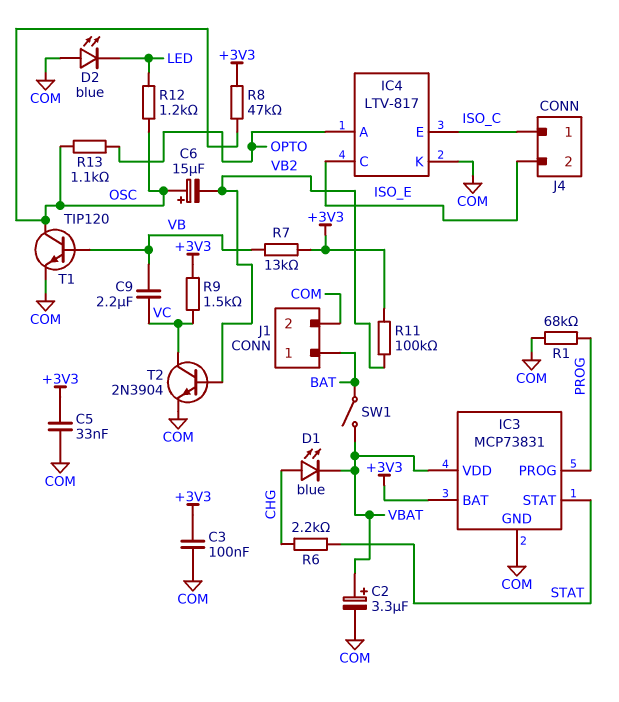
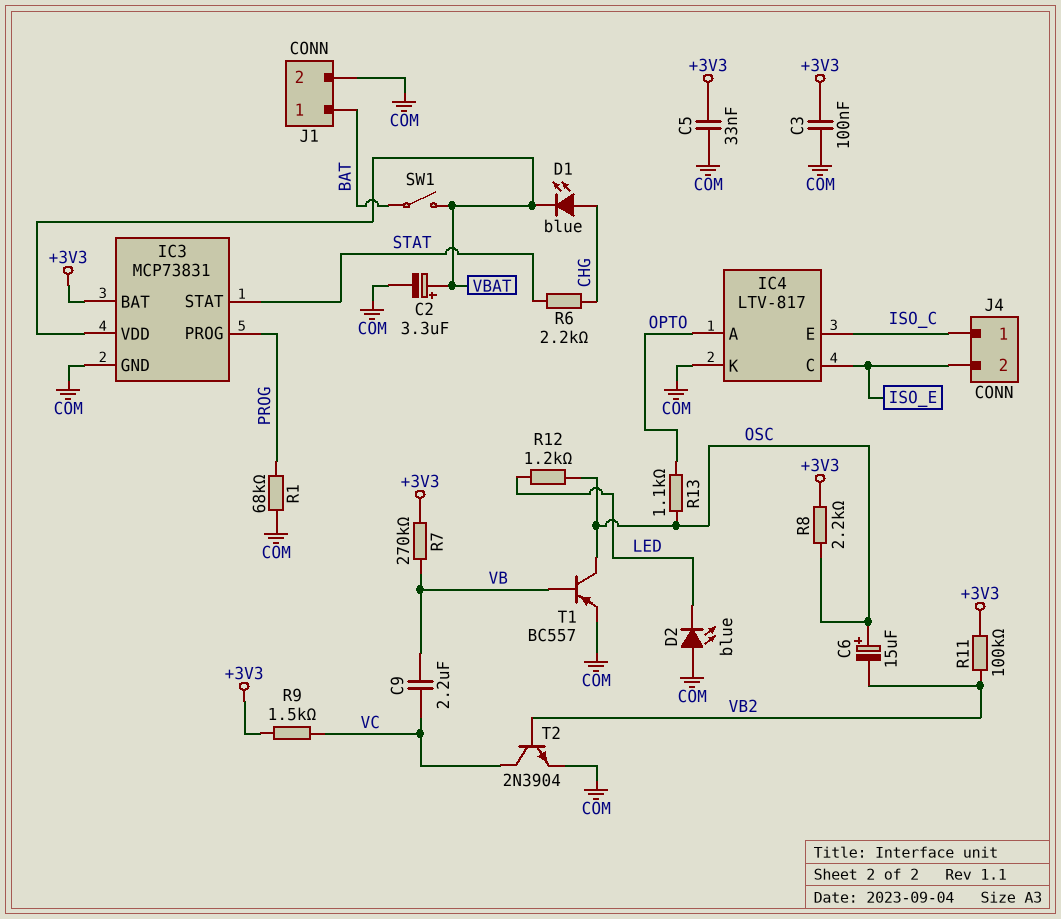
R7: 13k (+3V3, VB) -> 270k (+3V3, VB)
R8: 47k (+3V3, OSC) -> 2.2k (+3V3, OSC)
T1: NPN TIP120 (B VB, C OSC, E COM) -> PNP BC557 (B VB, C OSC, E COM)

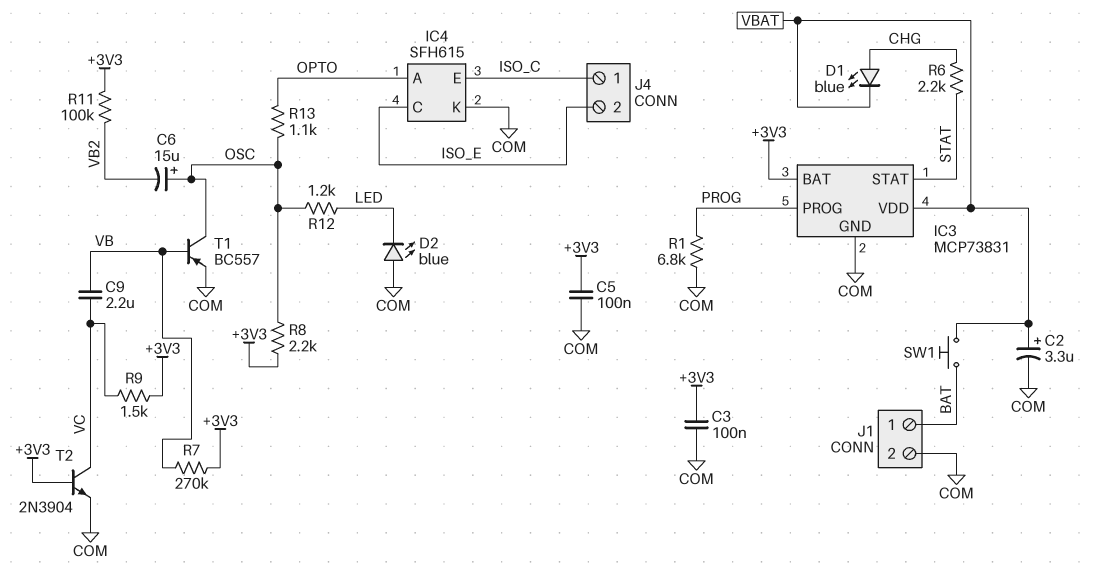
C5: 33nF (+3V3, COM) -> 100nF (+3V3, COM)
IC4: LTV-817 -> SFH615
R1: 68k (COM, PROG) -> 6.8k (COM, PROG)
SW1: switch (BAT, VBAT) -> button (BAT, VBAT)
T2: NPN 2N3904 (B VB2, C VC, E COM) -> NPN 2N3904 (B +3V3, C VC, E COM)

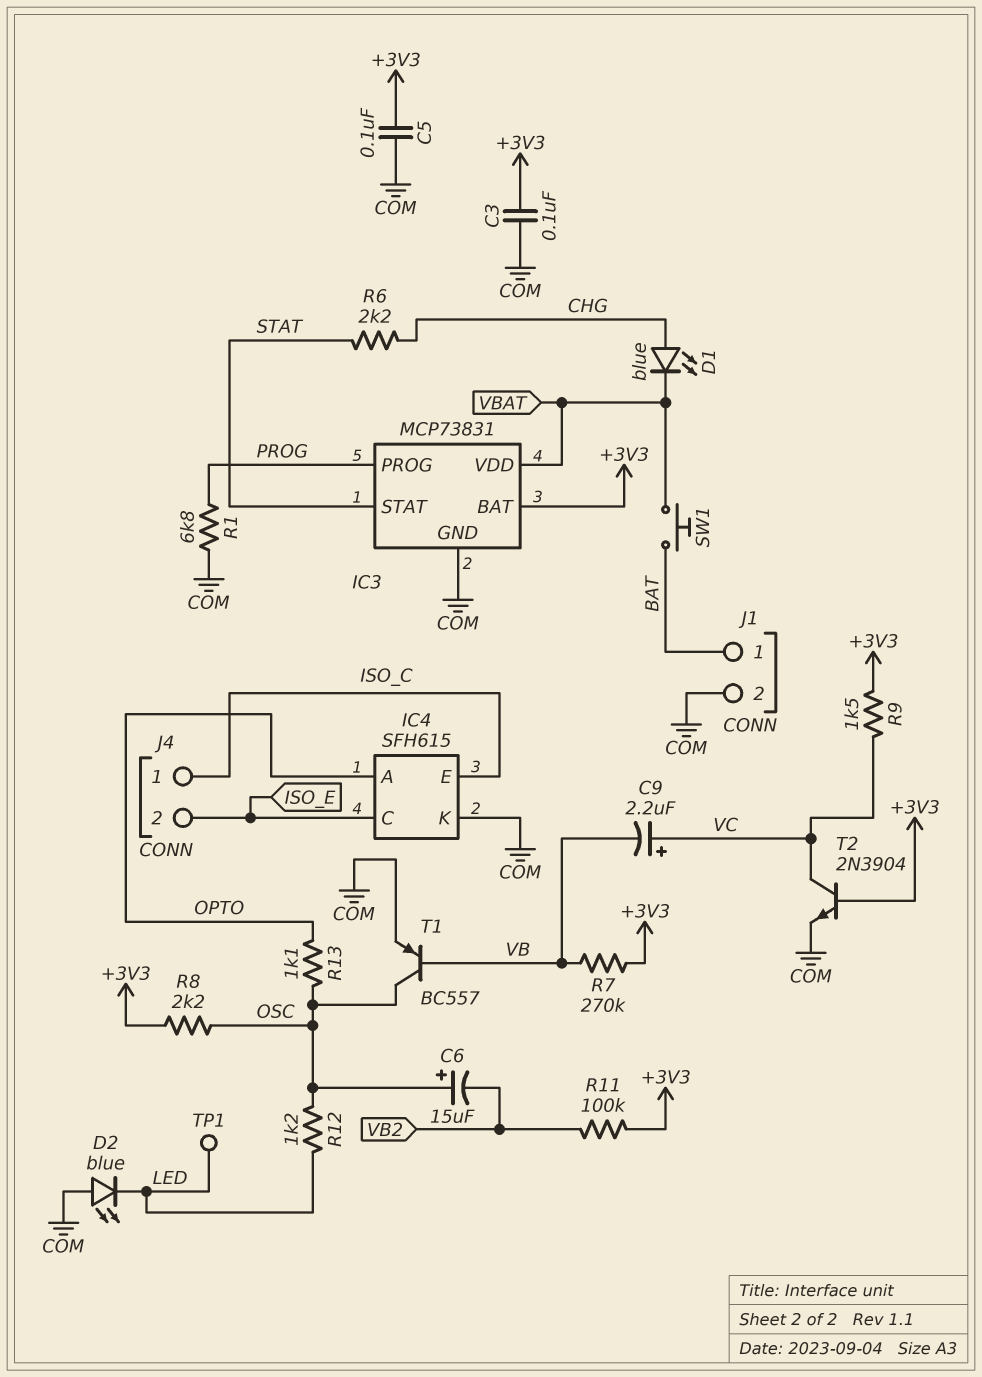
C2: 3.3uF (plus VBAT, minus COM) -> none
C9: 2.2uF (VB, VC) -> 2.2uF (plus VC, minus VB)
TP1: none -> test point (LED)

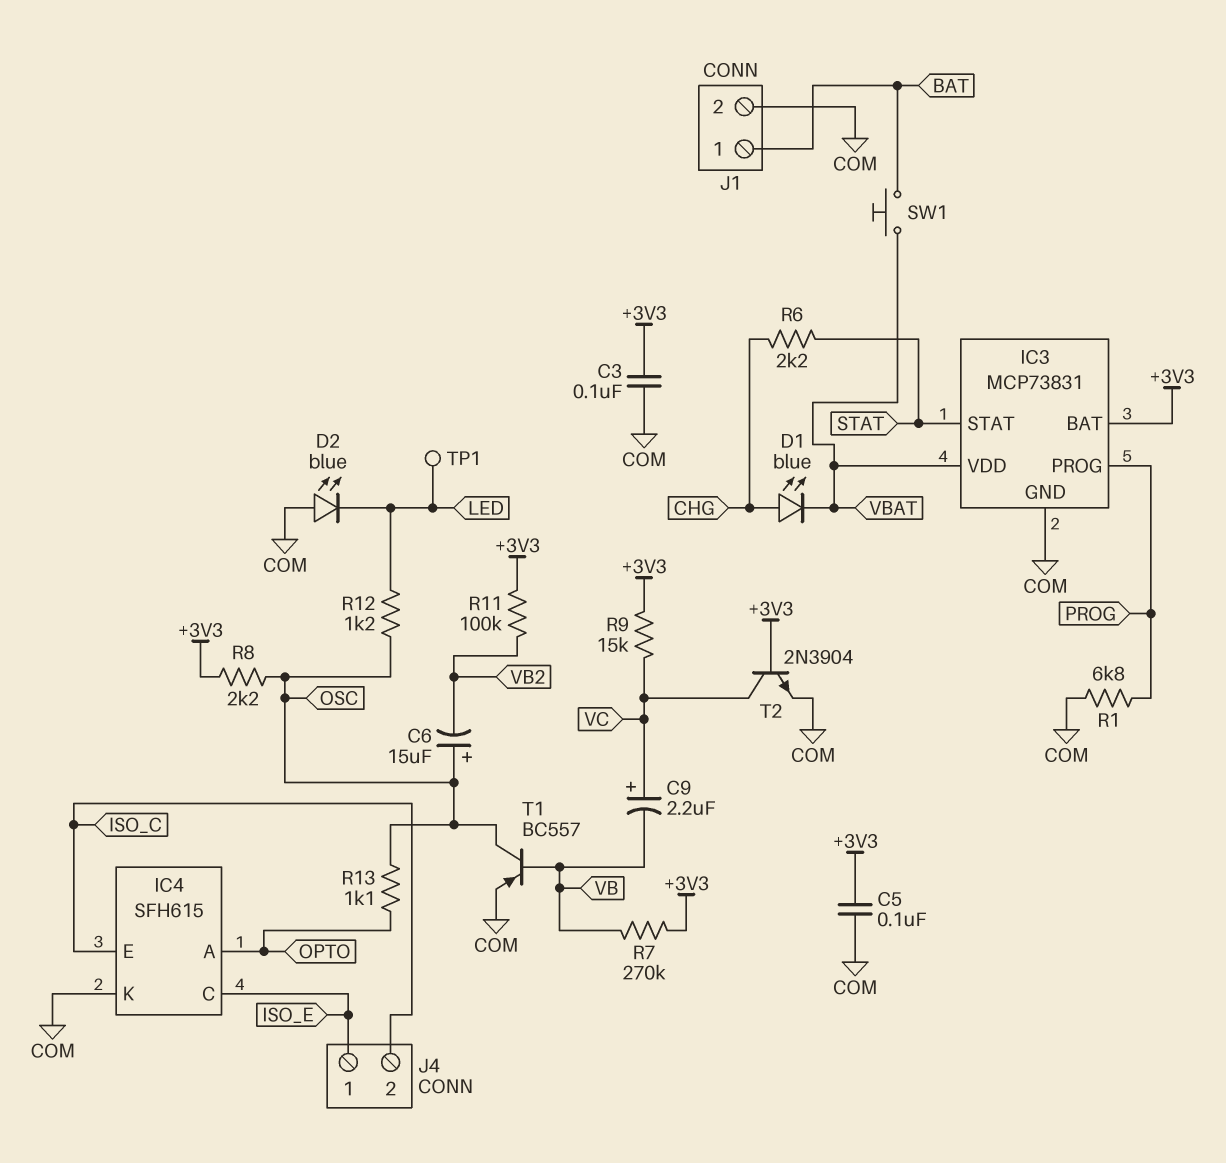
J4 pin 1: ISO_C -> ISO_E
J4 pin 2: ISO_E -> ISO_C
R9: 1.5k (+3V3, VC) -> 15k (+3V3, VC)

